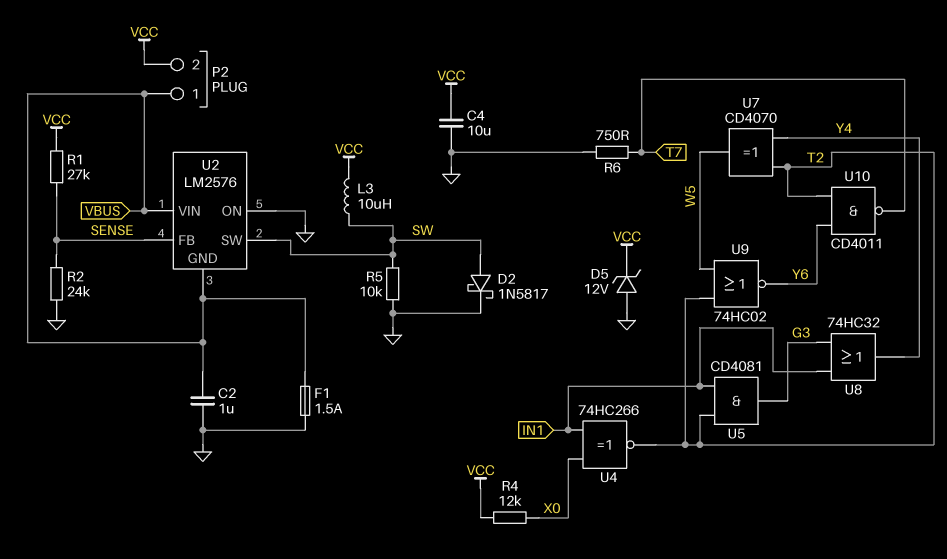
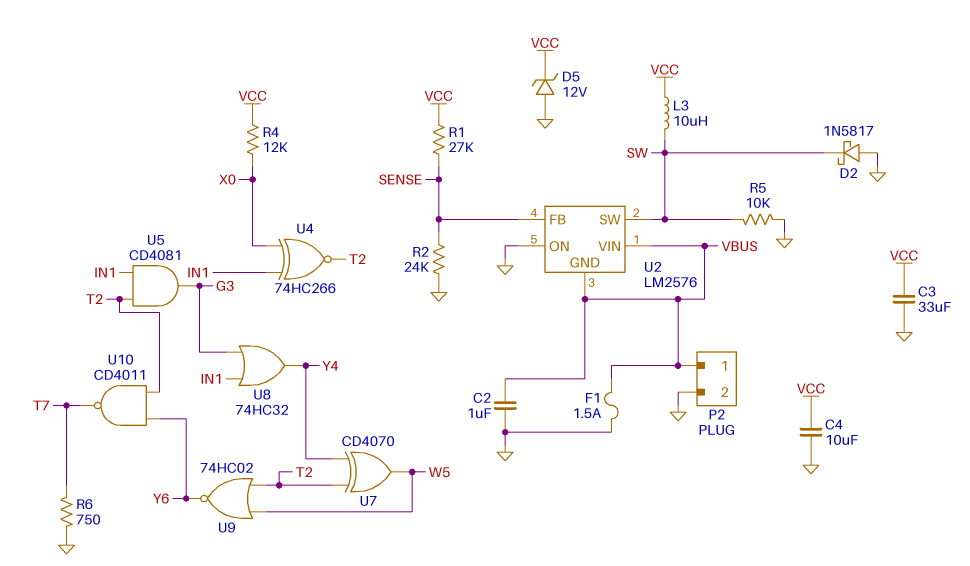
C3: none -> 33uF (GND, VCC)
D2: schottky 1N5817 (A SW, K GND) -> schottky 1N5817 (A GND, K SW)
P2 pin 2: VCC -> GND

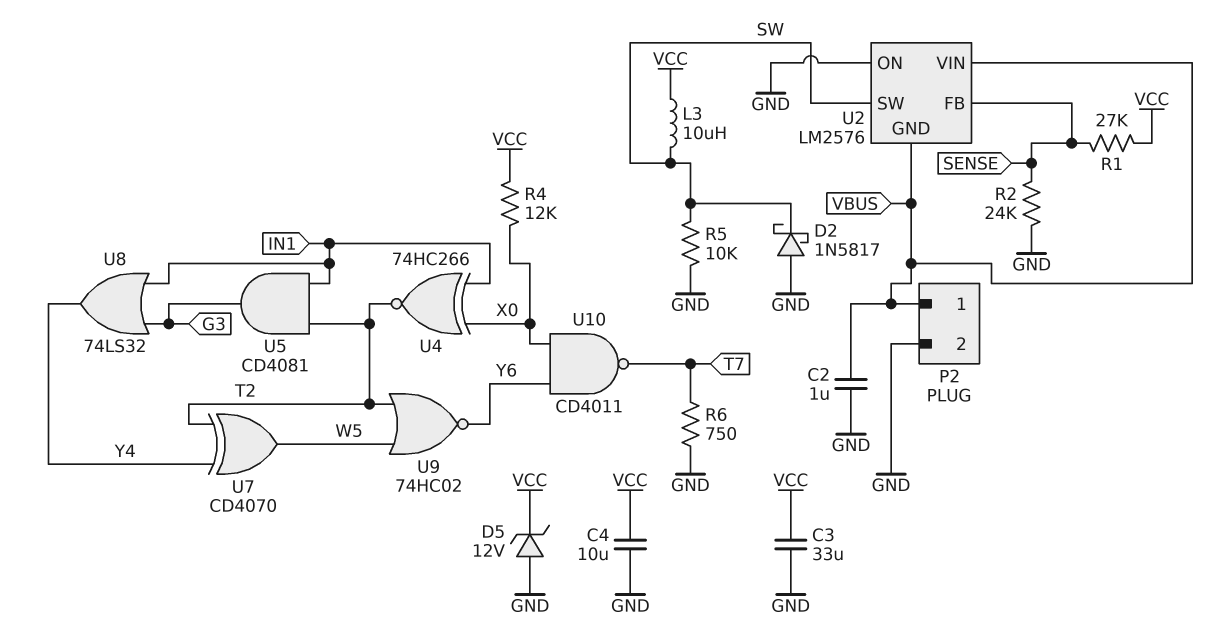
F1: 1.5A (GND, VBUS) -> none
U8: OR 74HC32 (in G3, in IN1, out Y4) -> OR 74LS32 (in G3, in IN1, out Y4)
U10: NAND CD4011 (in T2, in Y6, out T7) -> NAND CD4011 (in X0, in Y6, out T7)

